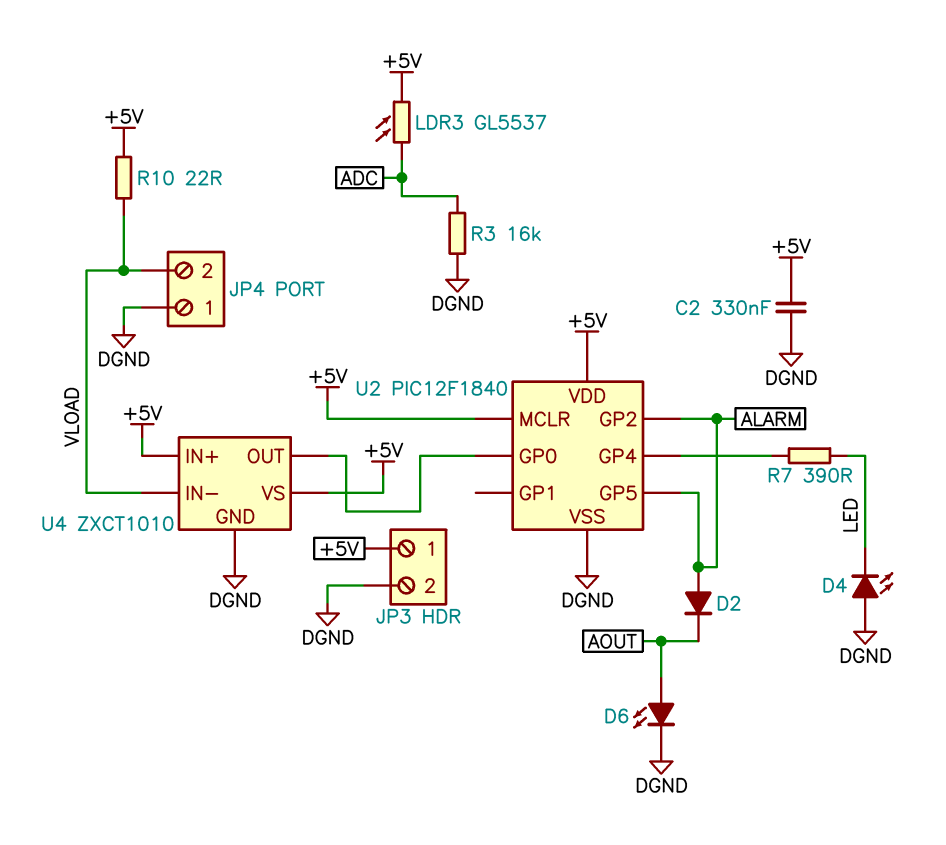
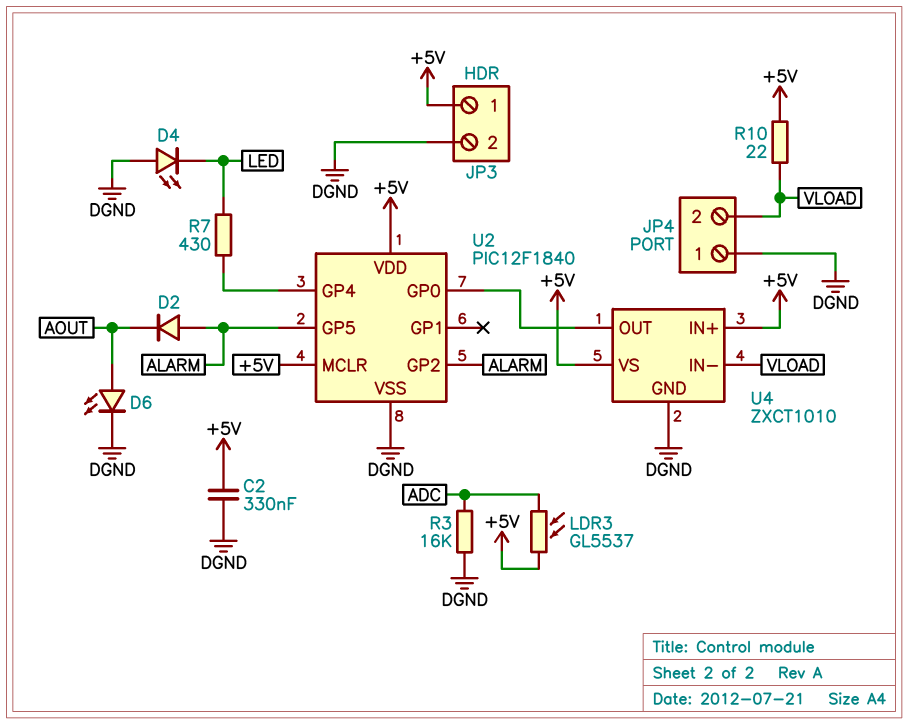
R7: 390 (LED, U2/GP4) -> 430 (LED, U2/GP4)

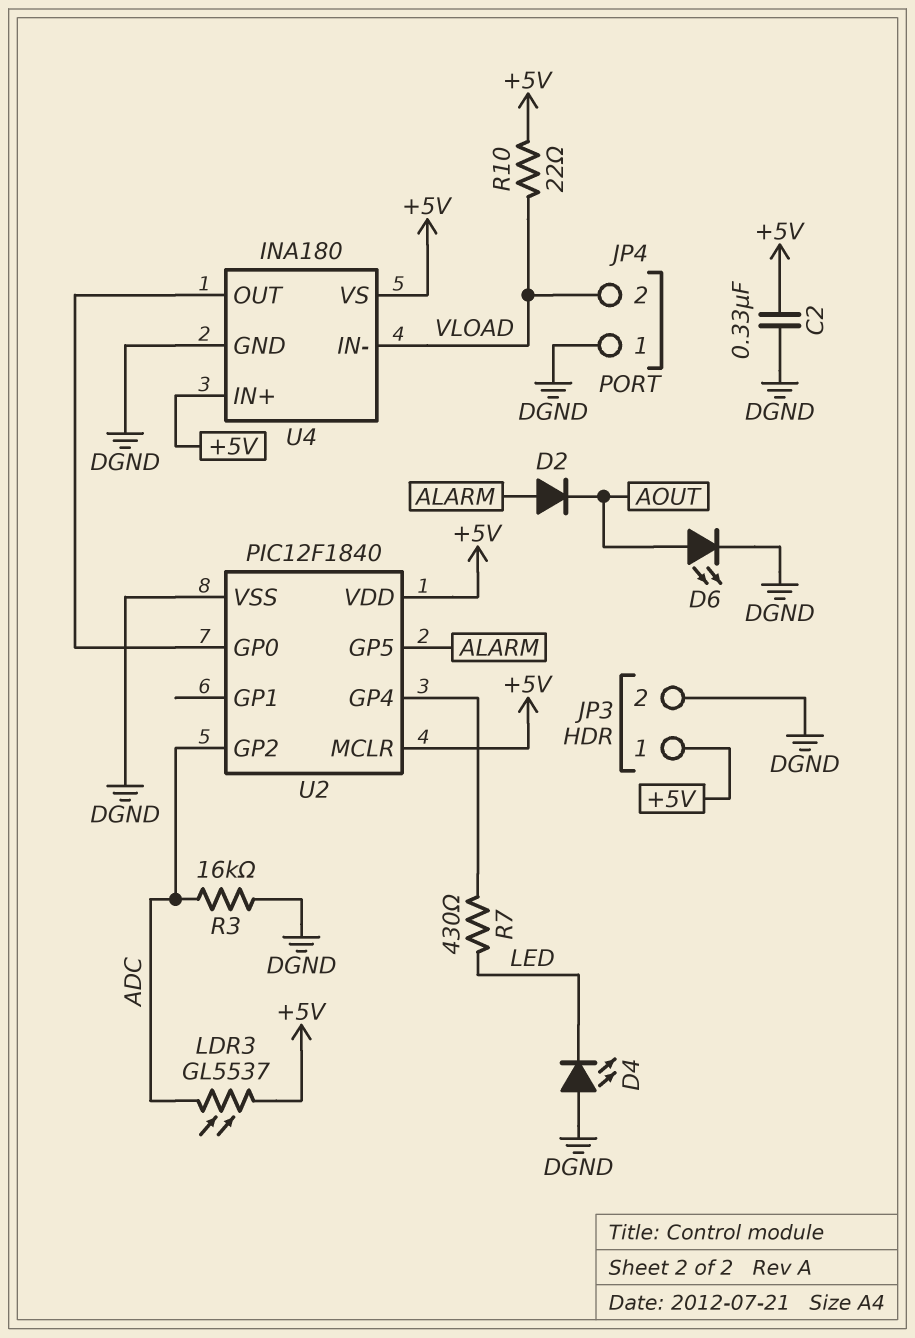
U2 pin GP2: ALARM -> ADC
U4: ZXCT1010 -> INA180

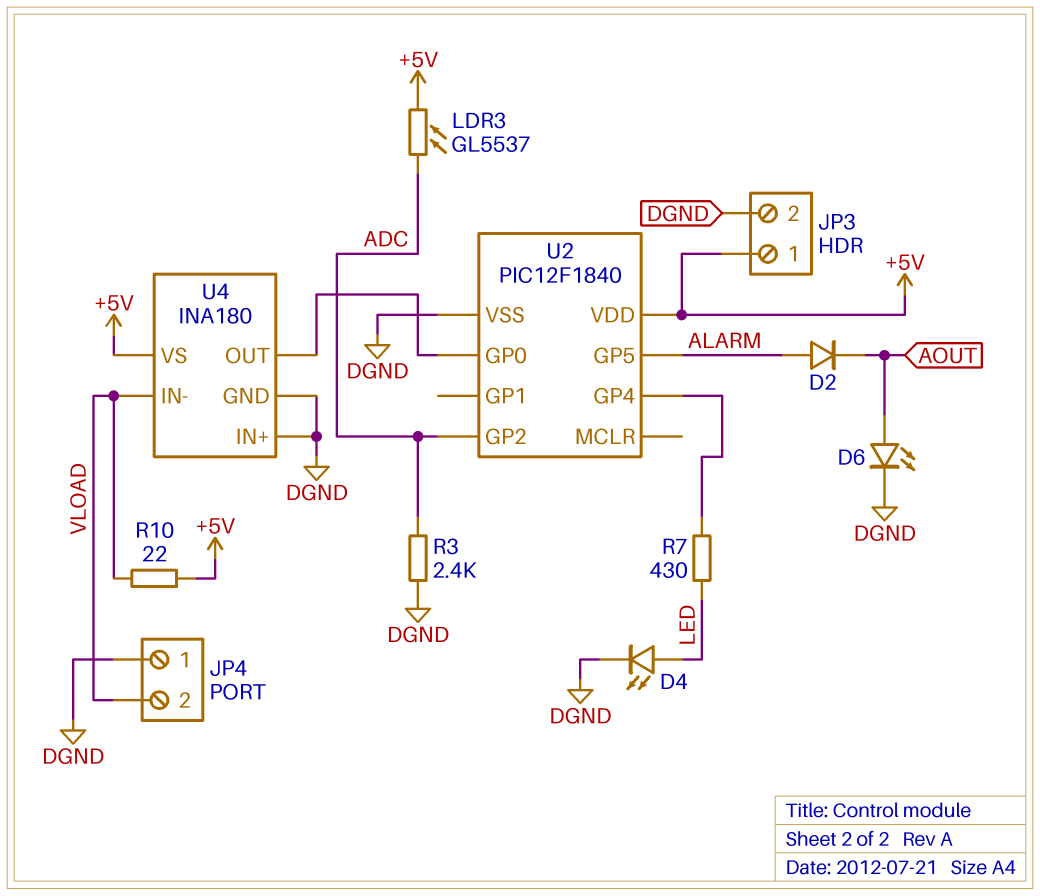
C2: 330nF (+5V, DGND) -> none
D4: LED (A DGND, K LED) -> LED (A LED, K DGND)
R3: 16k (ADC, DGND) -> 2.4k (ADC, DGND)
U2 pin MCLR: +5V -> none
U4 pin IN+: +5V -> DGND

